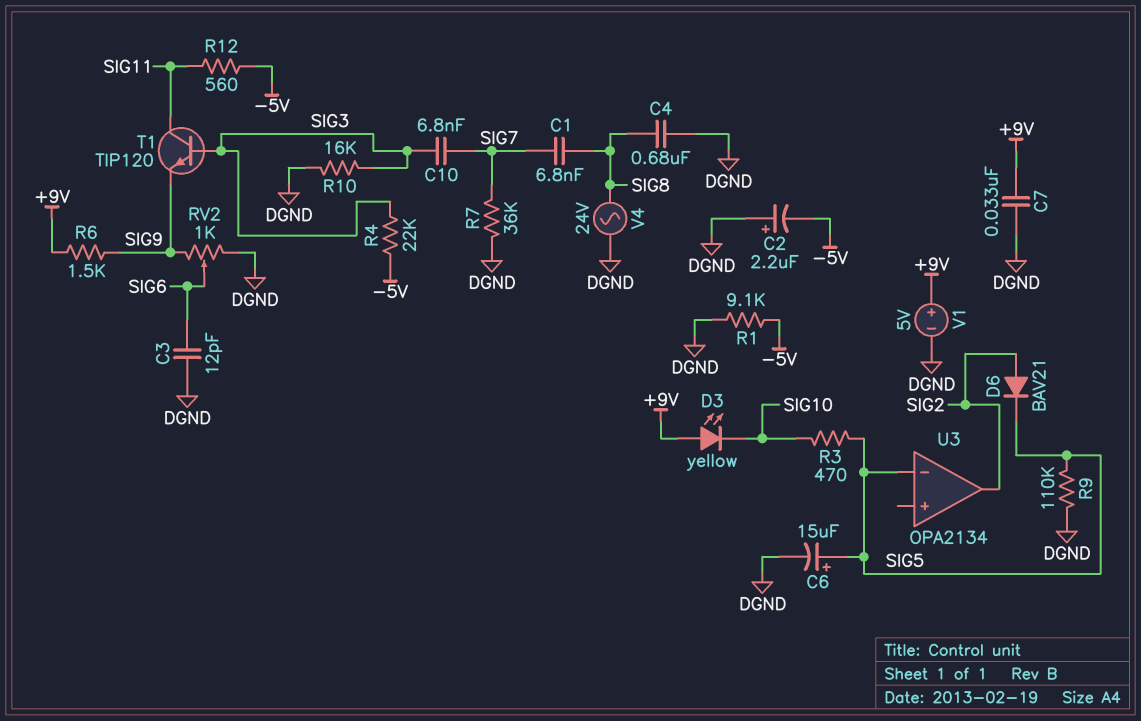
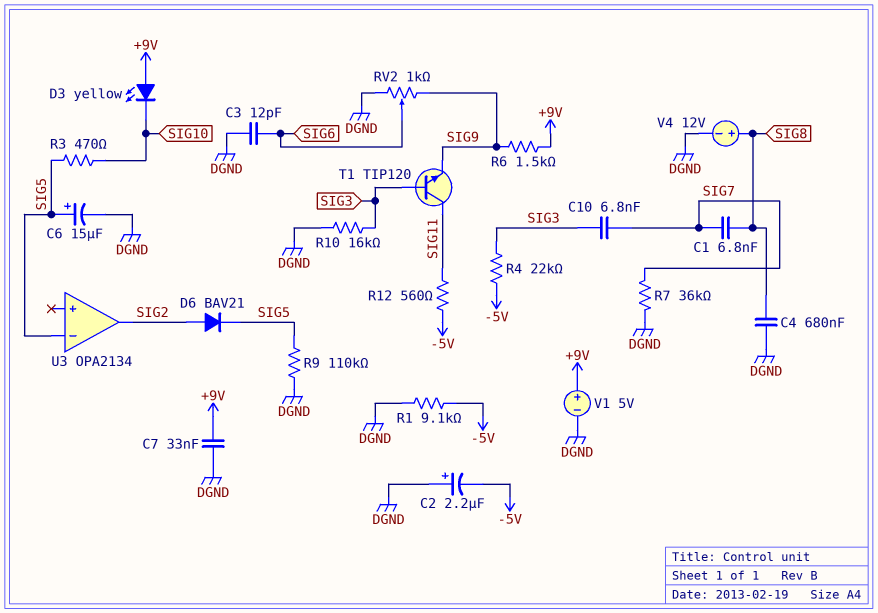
V4: AC 24V (DGND, SIG8) -> 12V (plus SIG8, minus DGND)

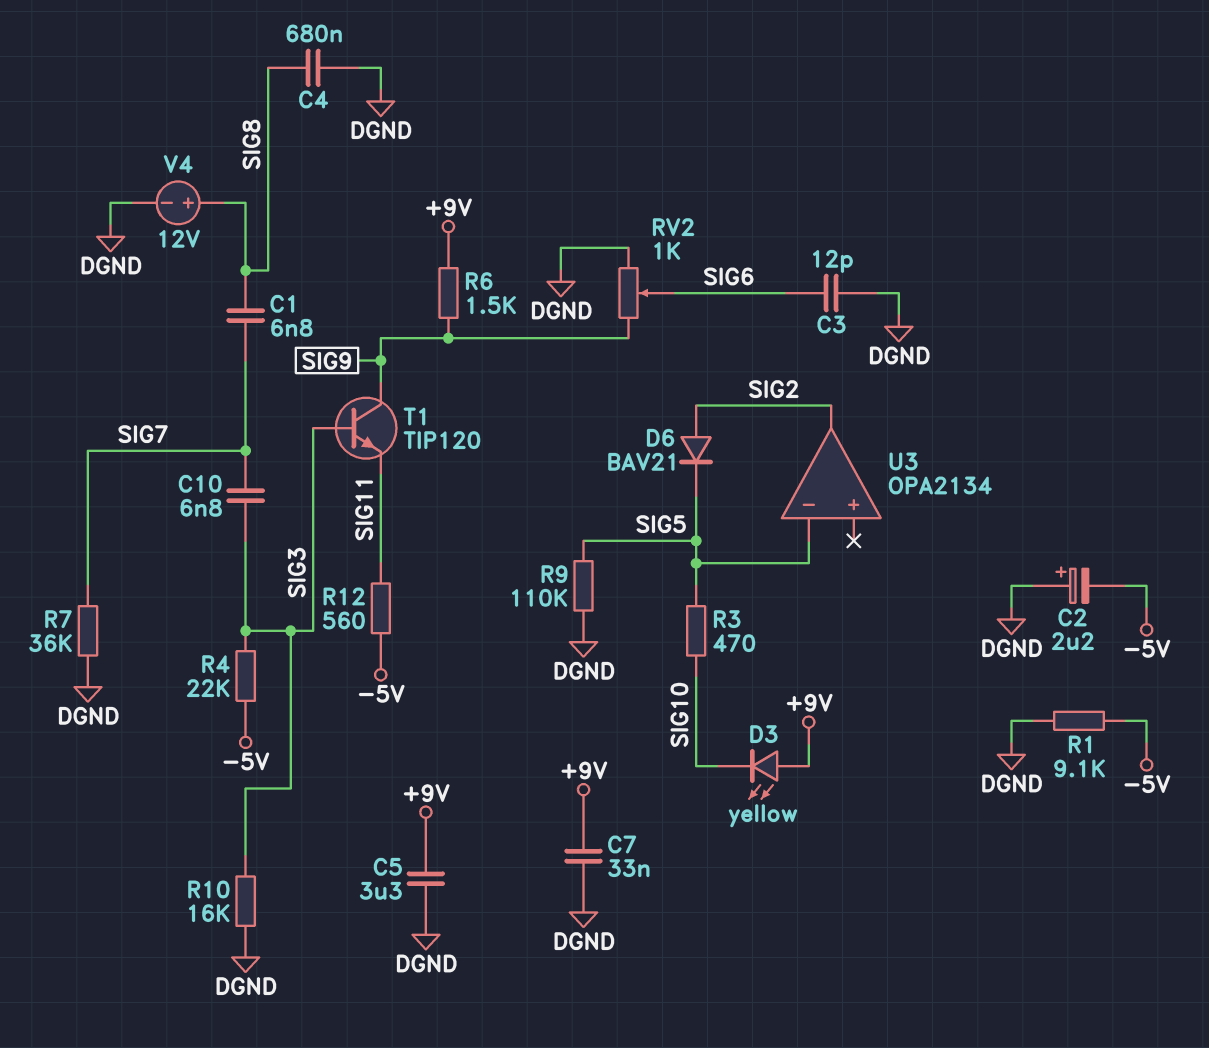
C5: none -> 3.3uF (+9V, DGND)
C6: 15uF (plus SIG5, minus DGND) -> none
T1: NPN TIP120 (B SIG3, C SIG11, E SIG9) -> NPN TIP120 (B SIG3, C SIG9, E SIG11)
V1: 5V (plus +9V, minus DGND) -> none

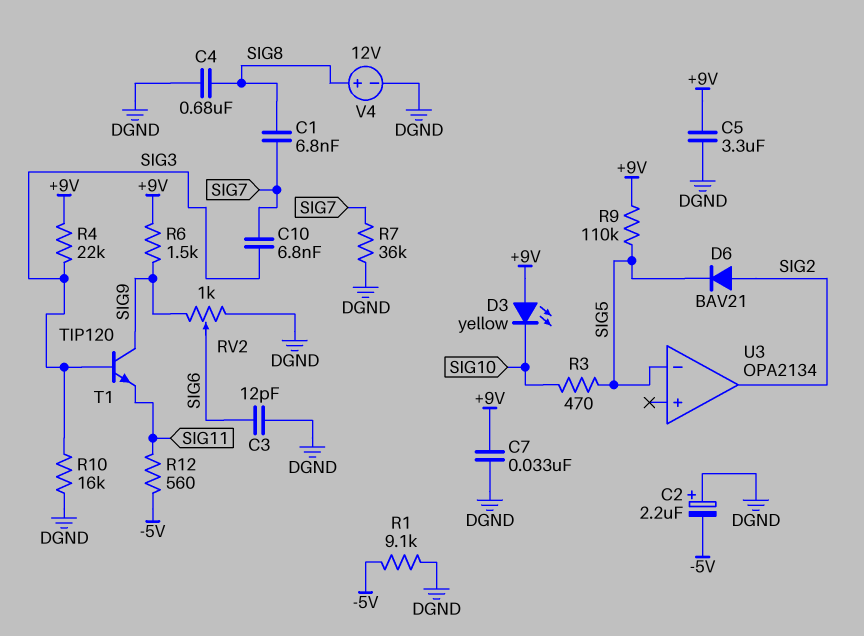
R4: 22k (-5V, SIG3) -> 22k (+9V, SIG3)
R9: 110k (DGND, SIG5) -> 110k (+9V, SIG5)

